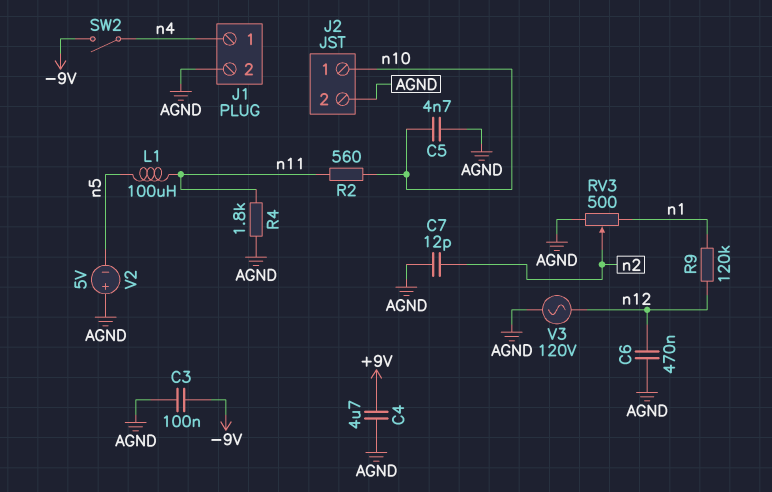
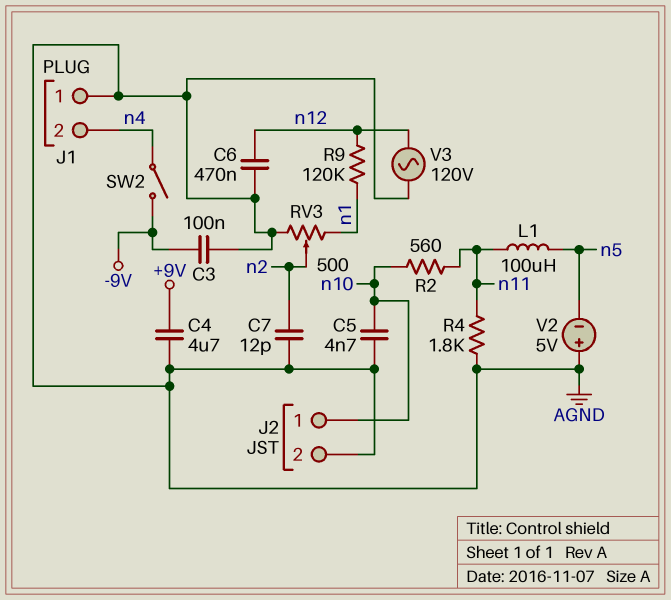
J1 pin 1: n4 -> AGND
J1 pin 2: AGND -> n4

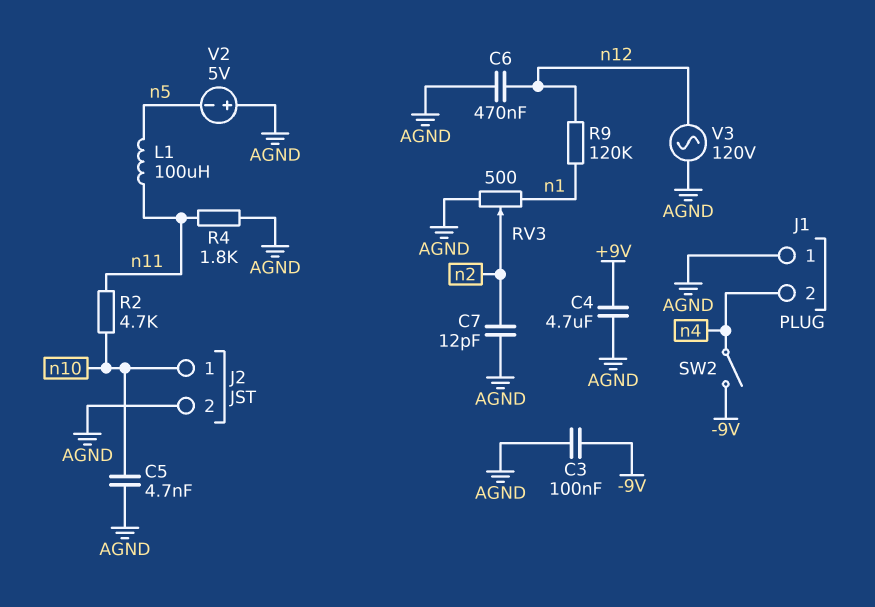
R2: 560 (n10, n11) -> 4.7k (n10, n11)

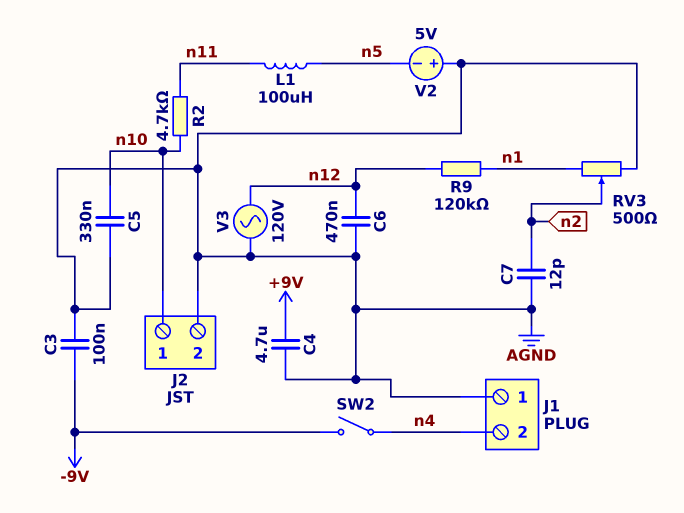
C5: 4.7nF (AGND, n10) -> 330nF (AGND, n10)
R4: 1.8k (AGND, n11) -> none

